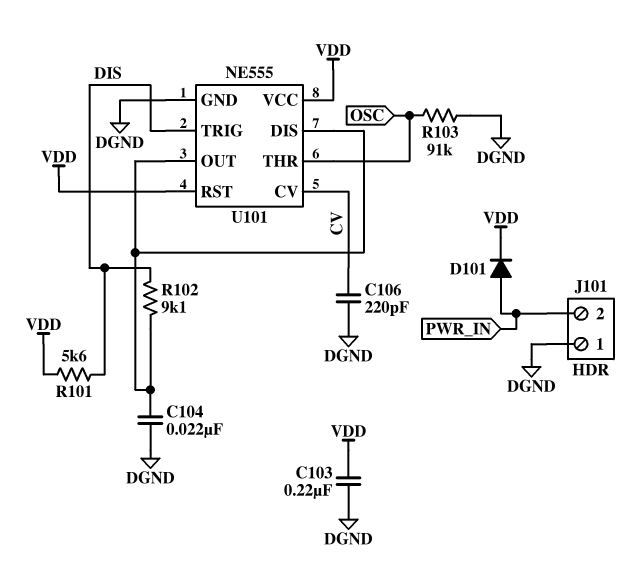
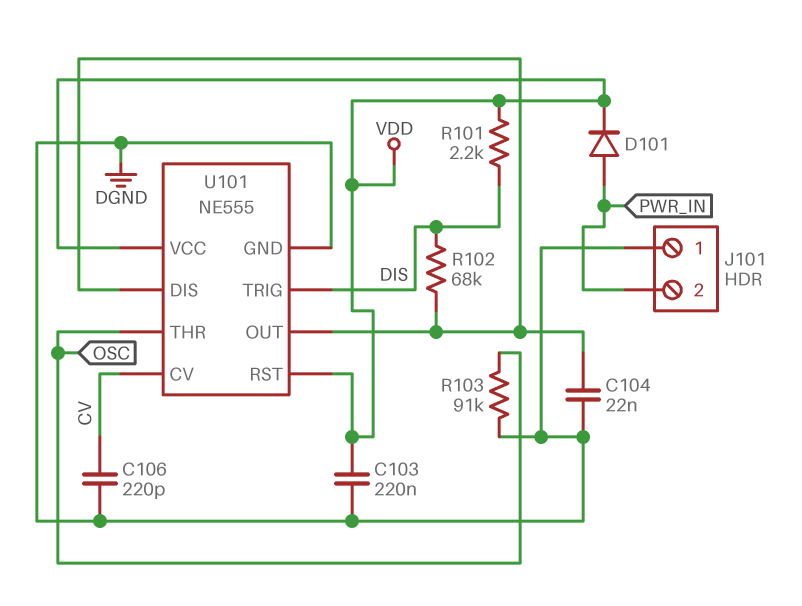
R101: 5.6k (DIS, VDD) -> 2.2k (DIS, VDD)
R102: 9.1k (DIS, U101/DIS) -> 68k (DIS, U101/DIS)

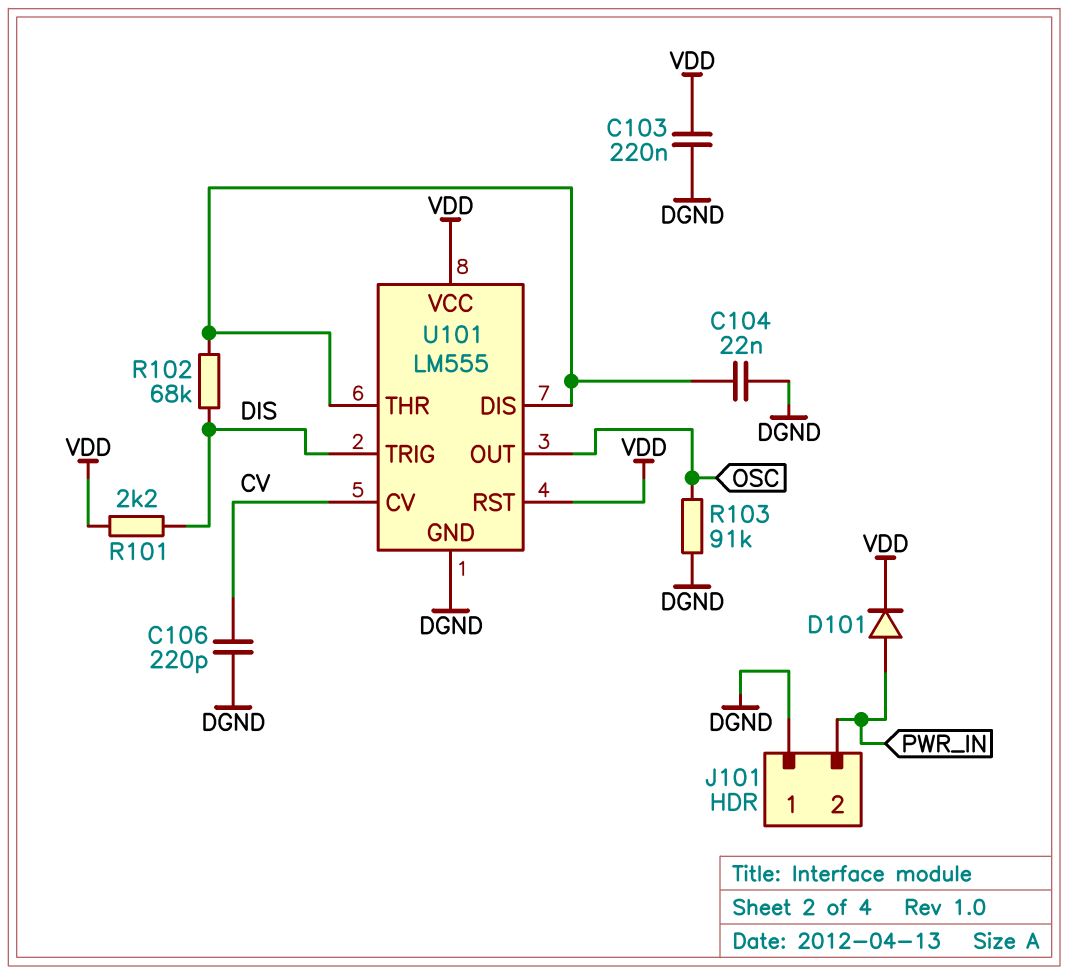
U101: NE555 -> LM555
U101 pin OUT: U101/DIS -> OSC
U101 pin THR: OSC -> U101/DIS

